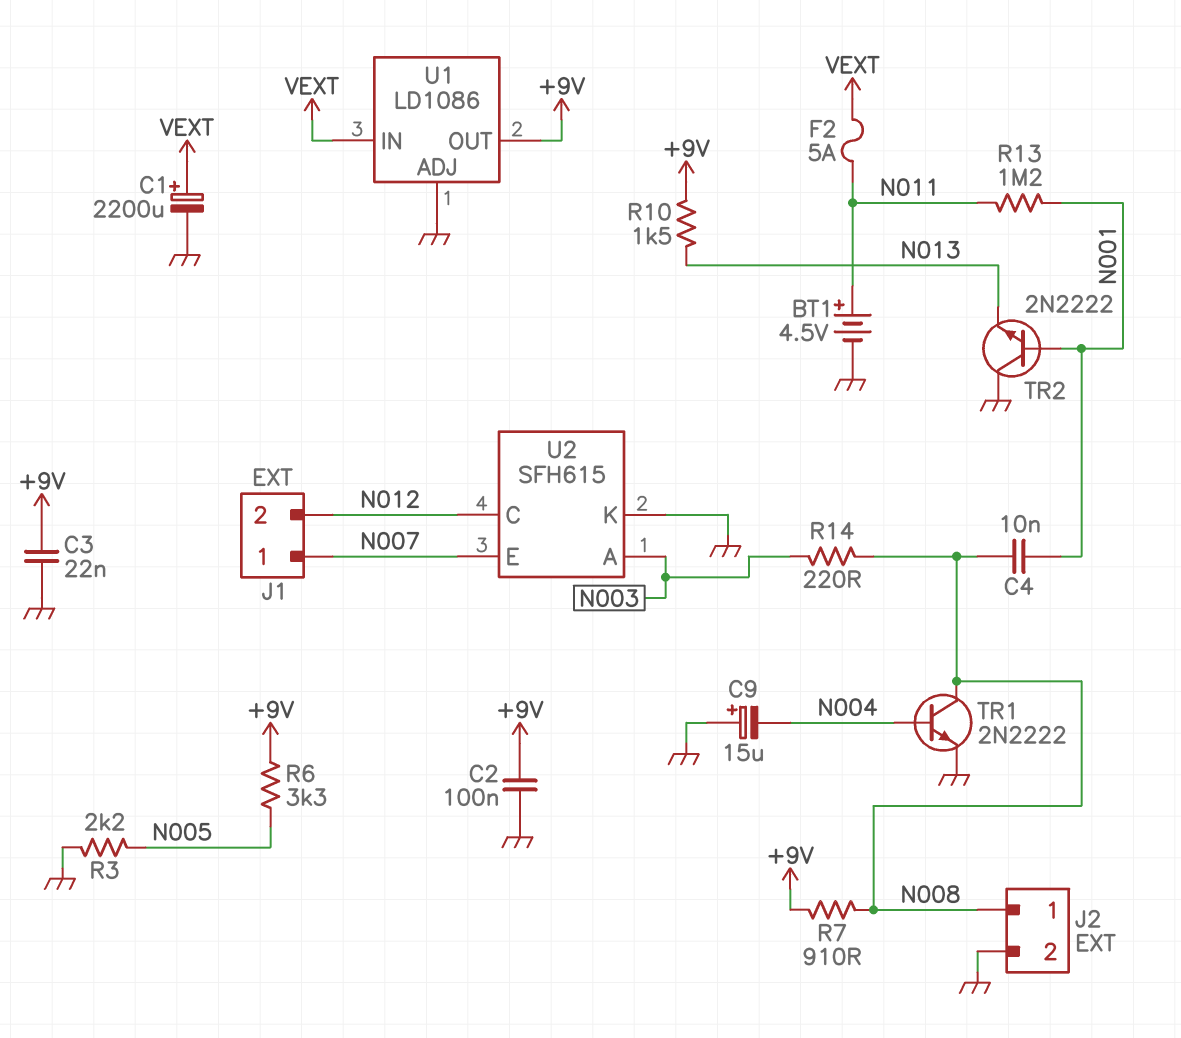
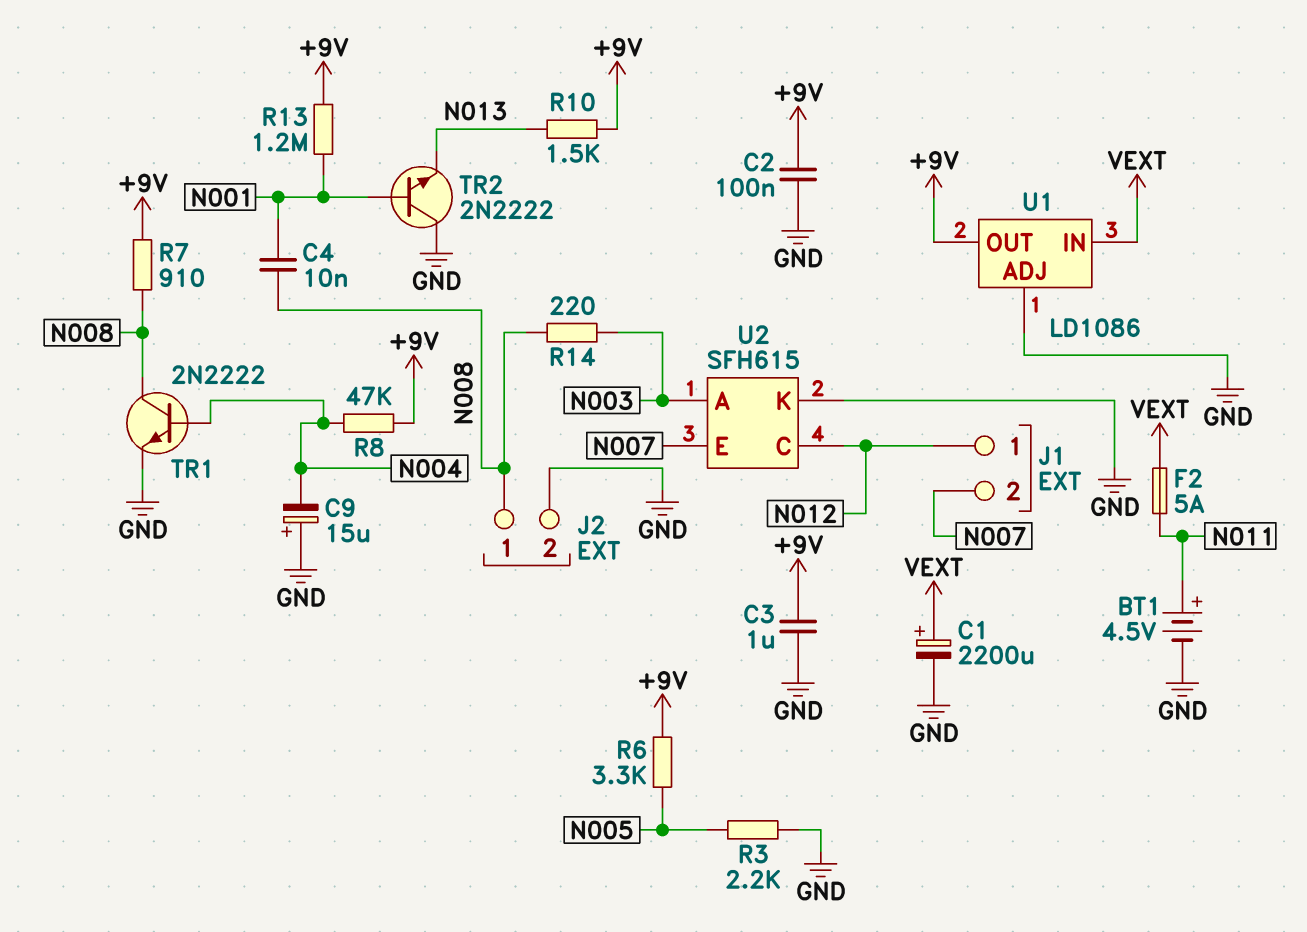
C3: 22nF (+9V, GND) -> 1uF (+9V, GND)
J1 pin 1: N007 -> N012
J1 pin 2: N012 -> N007
R8: none -> 47k (+9V, N004)
R13: 1.2M (N001, N011) -> 1.2M (+9V, N001)

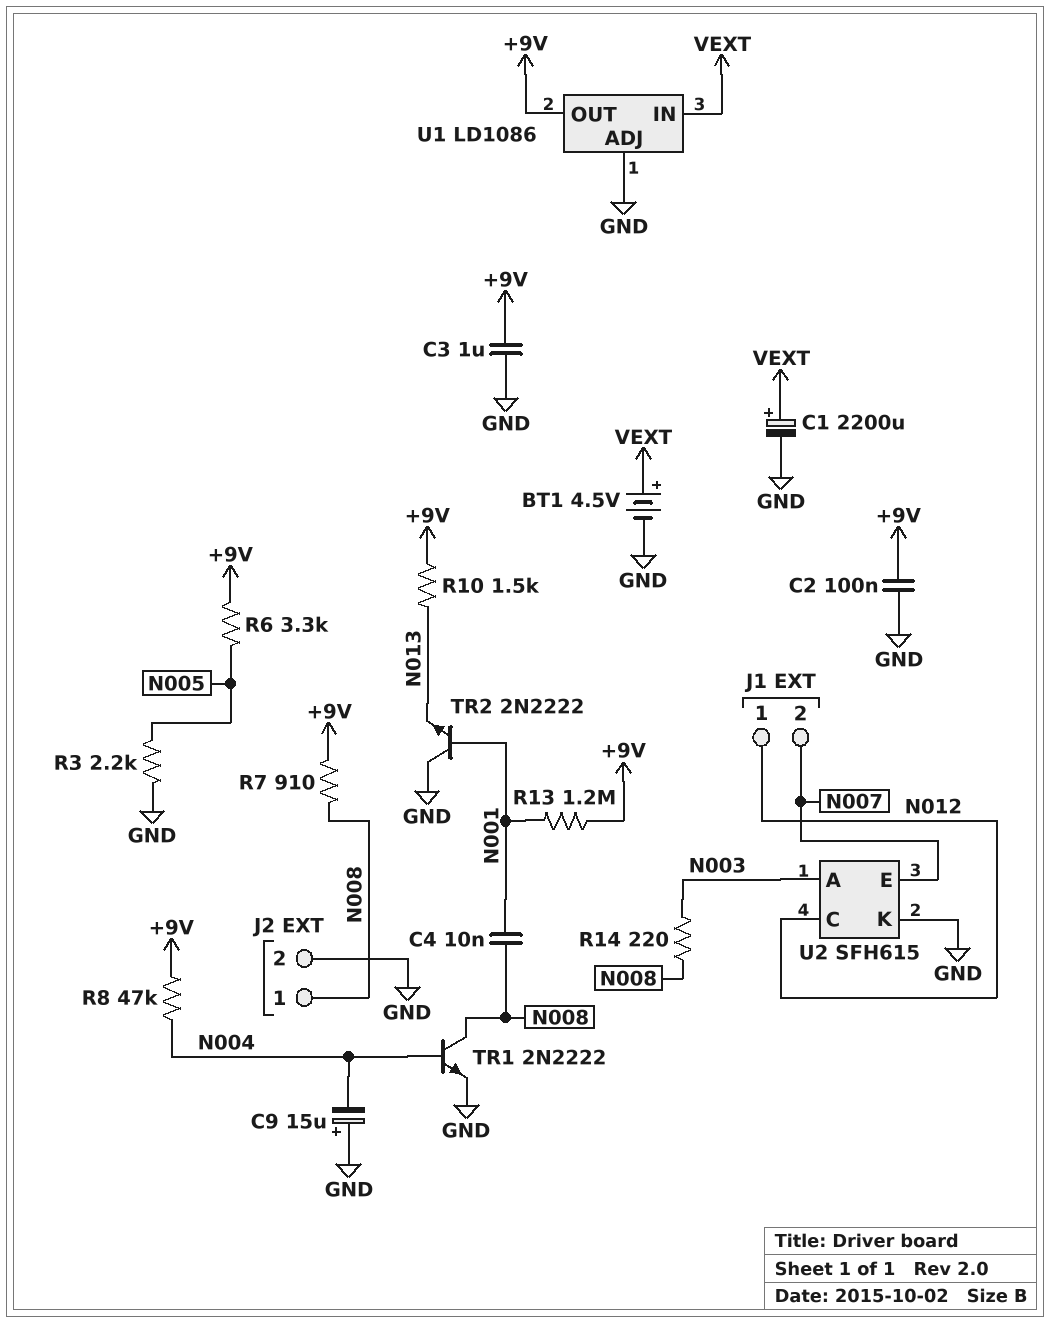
BT1: 4.5V (plus N011, minus GND) -> 4.5V (plus VEXT, minus GND)
F2: 5A (N011, VEXT) -> none

